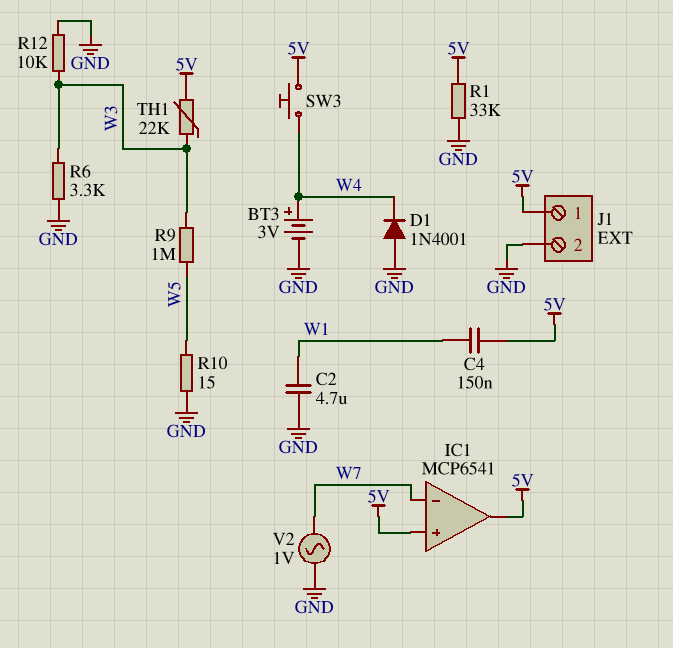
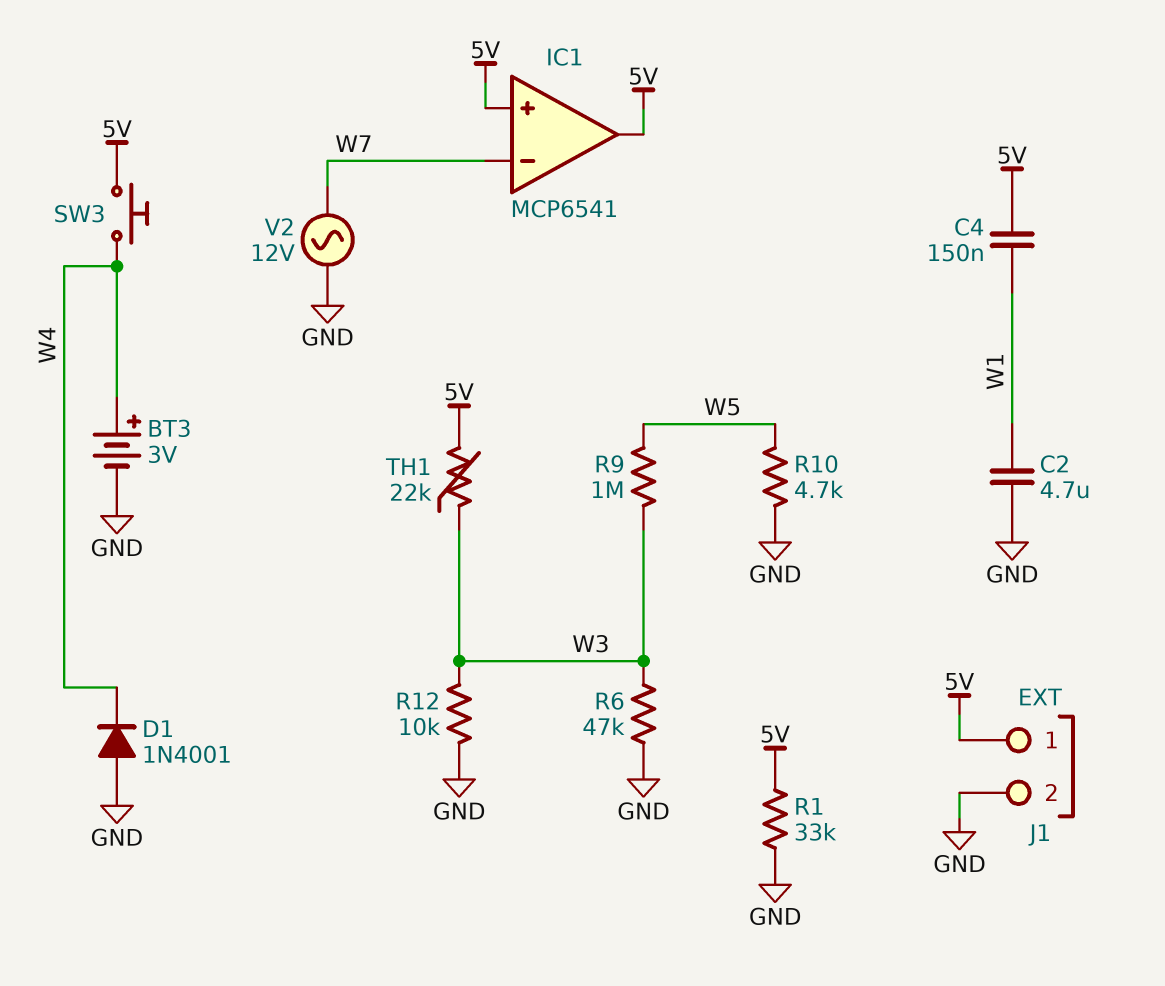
R6: 3.3k (GND, W3) -> 47k (GND, W3)
R10: 15 (GND, W5) -> 4.7k (GND, W5)
V2: AC 1V (GND, W7) -> AC 12V (GND, W7)

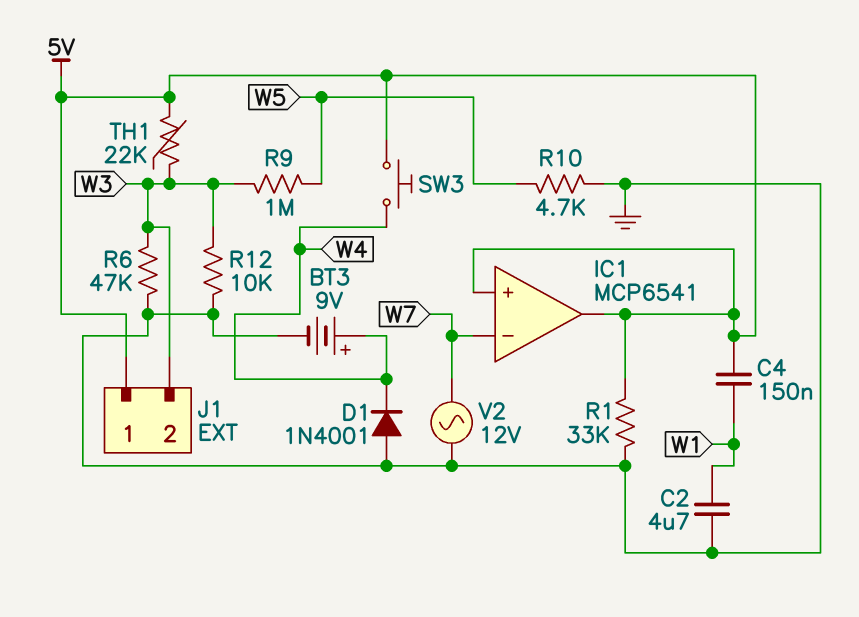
BT3: 3V (plus W4, minus GND) -> 9V (plus W4, minus GND)
J1 pin 2: GND -> W3

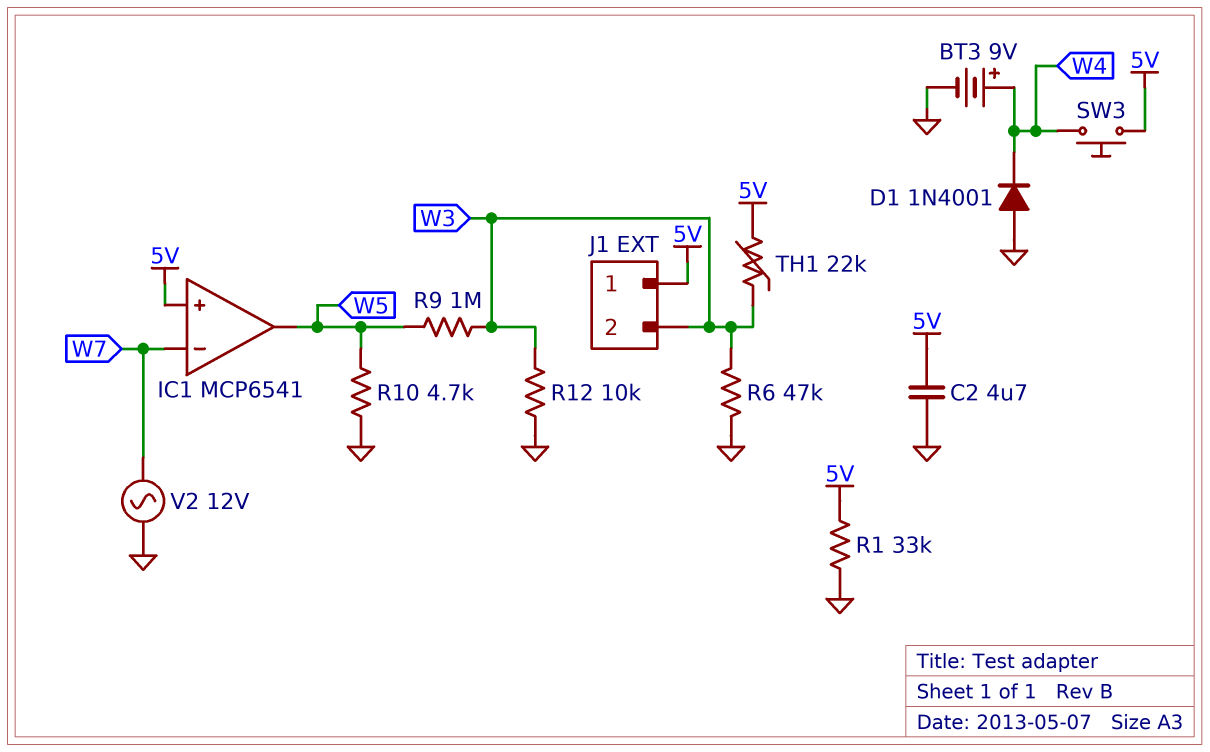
C2: 4.7uF (GND, W1) -> 4.7uF (5V, GND)
C4: 150nF (5V, W1) -> none
IC1 pin out: 5V -> W5

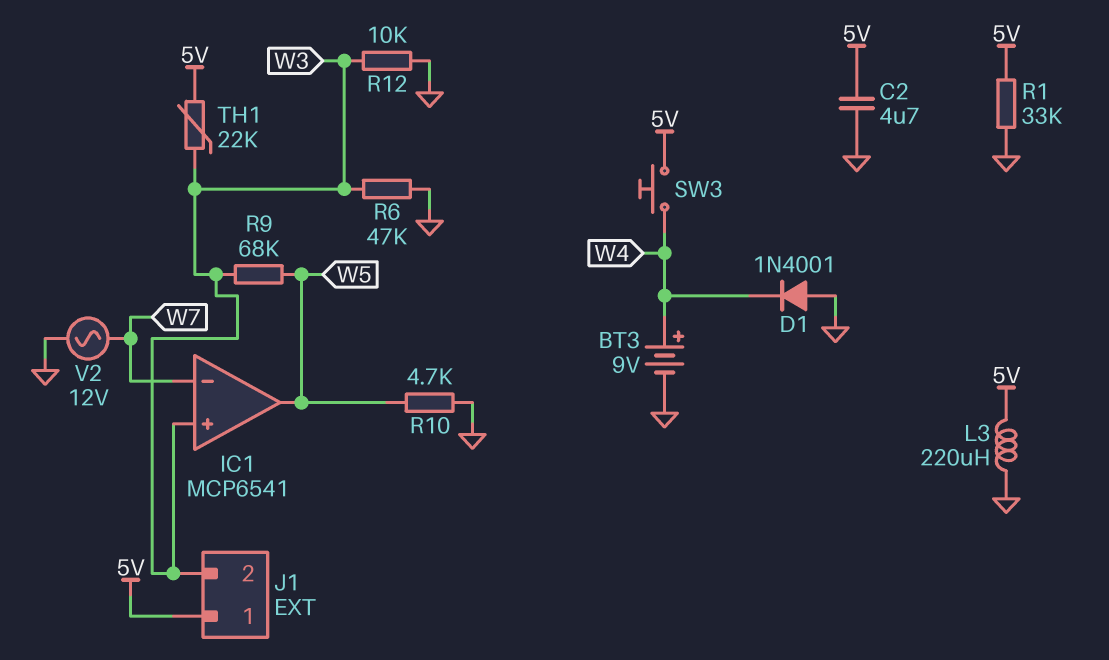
IC1 pin in+: 5V -> W3
L3: none -> 220uH (5V, GND)
R9: 1M (W3, W5) -> 68k (W3, W5)

